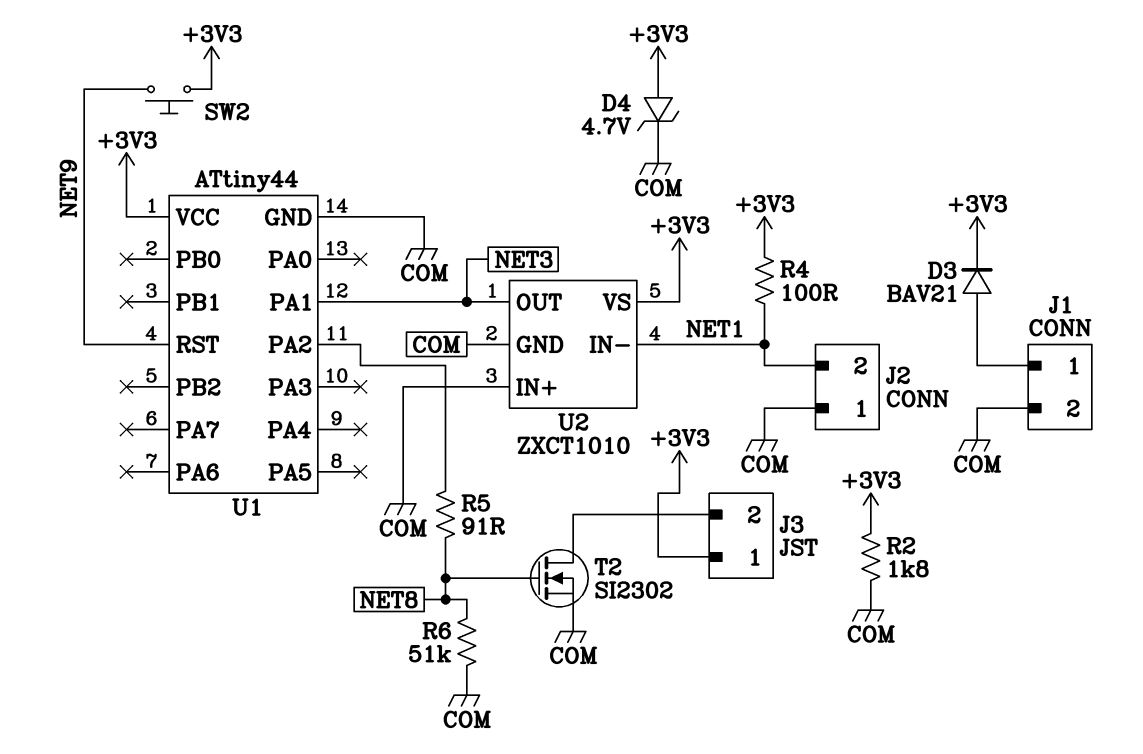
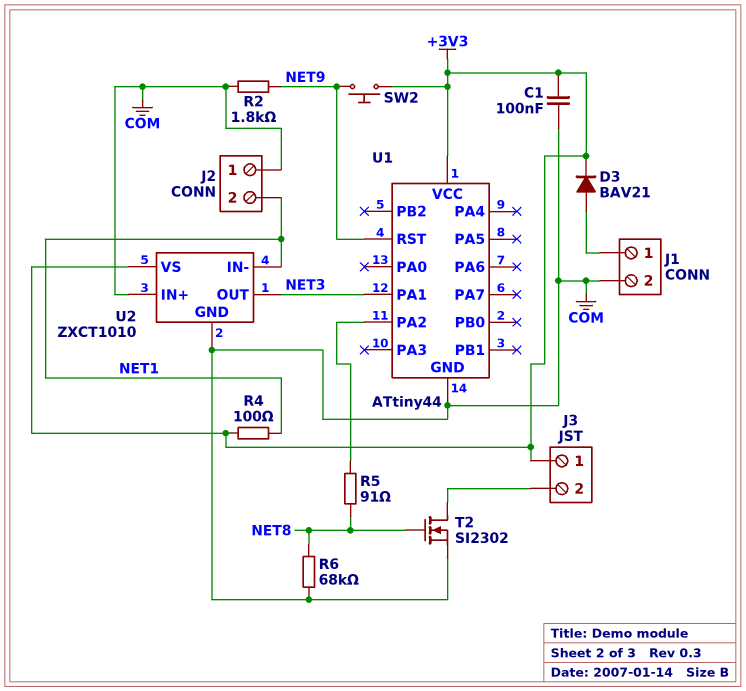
C1: none -> 100nF (+3V3, COM)
D4: zener 4.7V (A +3V3, K COM) -> none
R2: 1.8k (+3V3, COM) -> 1.8k (COM, NET9)
R6: 51k (COM, NET8) -> 68k (COM, NET8)

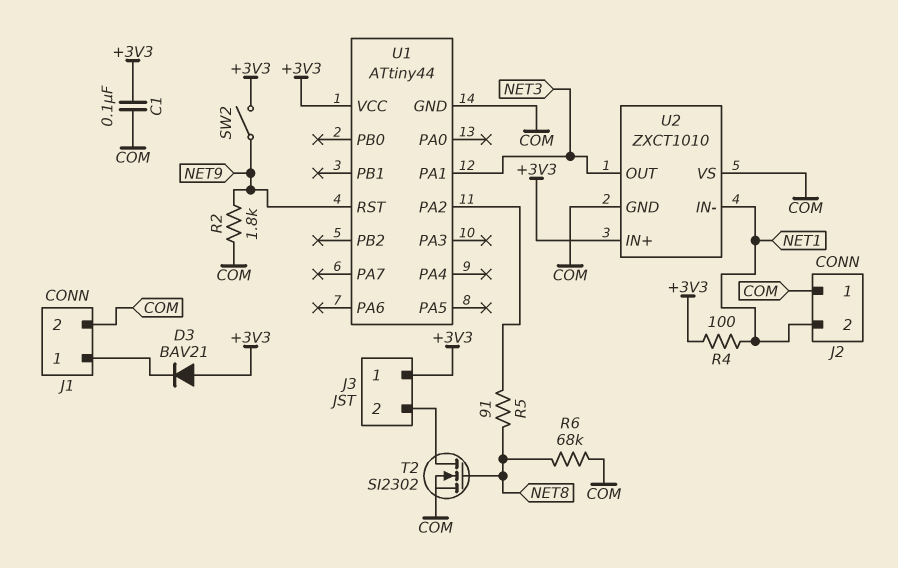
D3: diode BAV21 (A J1/1, K +3V3) -> diode BAV21 (A +3V3, K J1/1)
SW2: button (+3V3, NET9) -> switch (+3V3, NET9)
U2 pin IN+: COM -> +3V3
U2 pin VS: +3V3 -> COM

